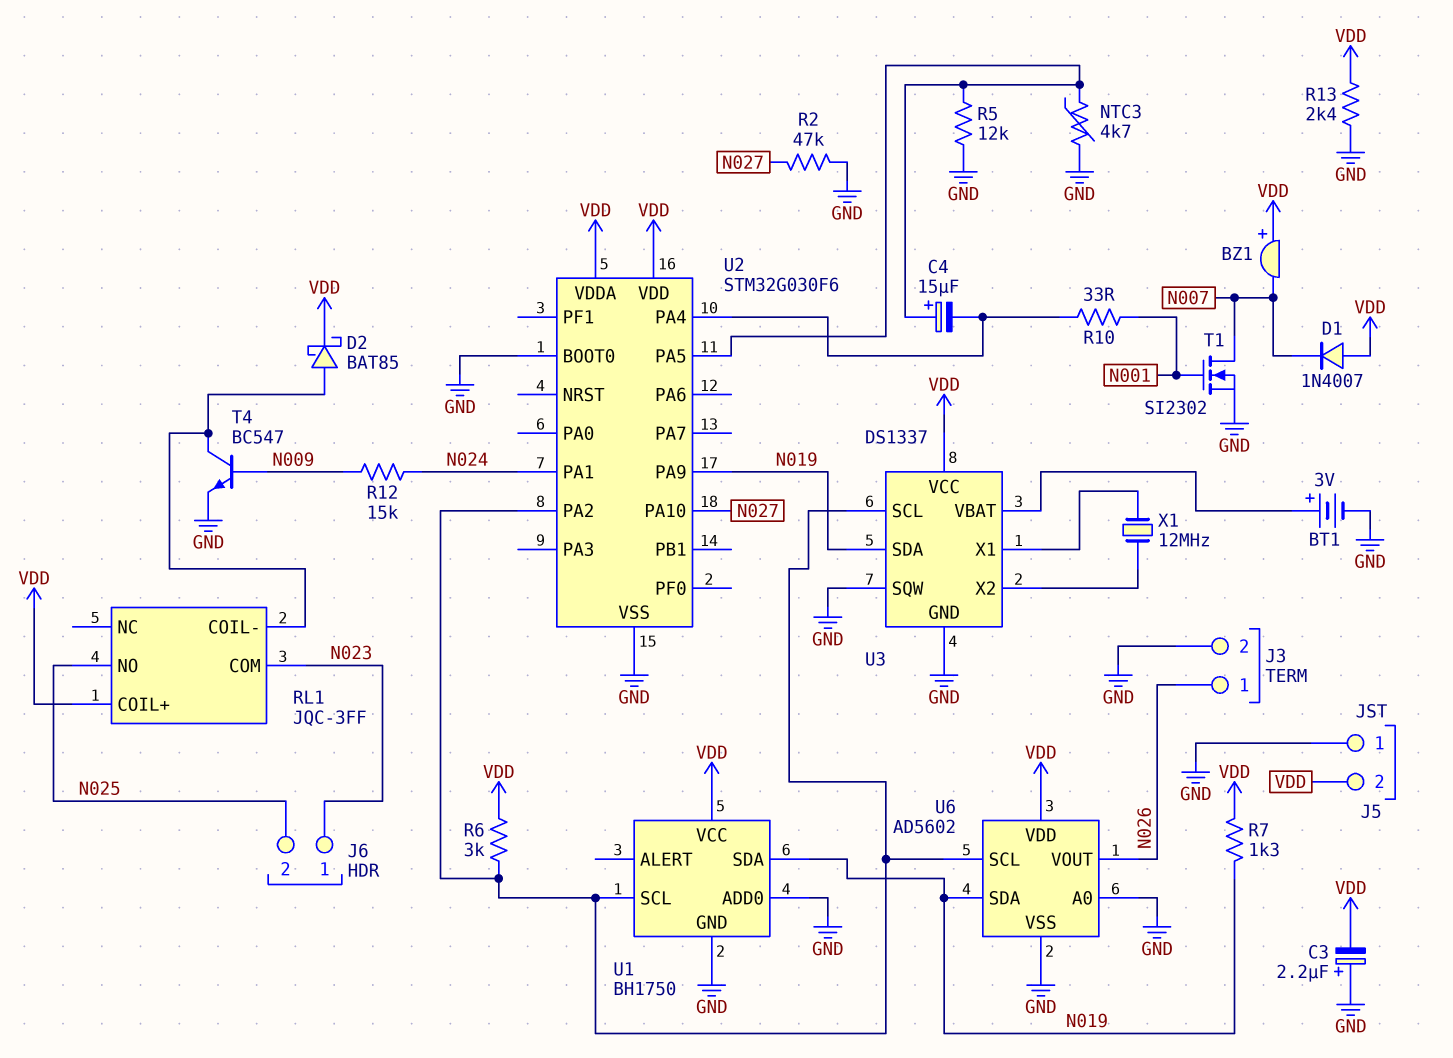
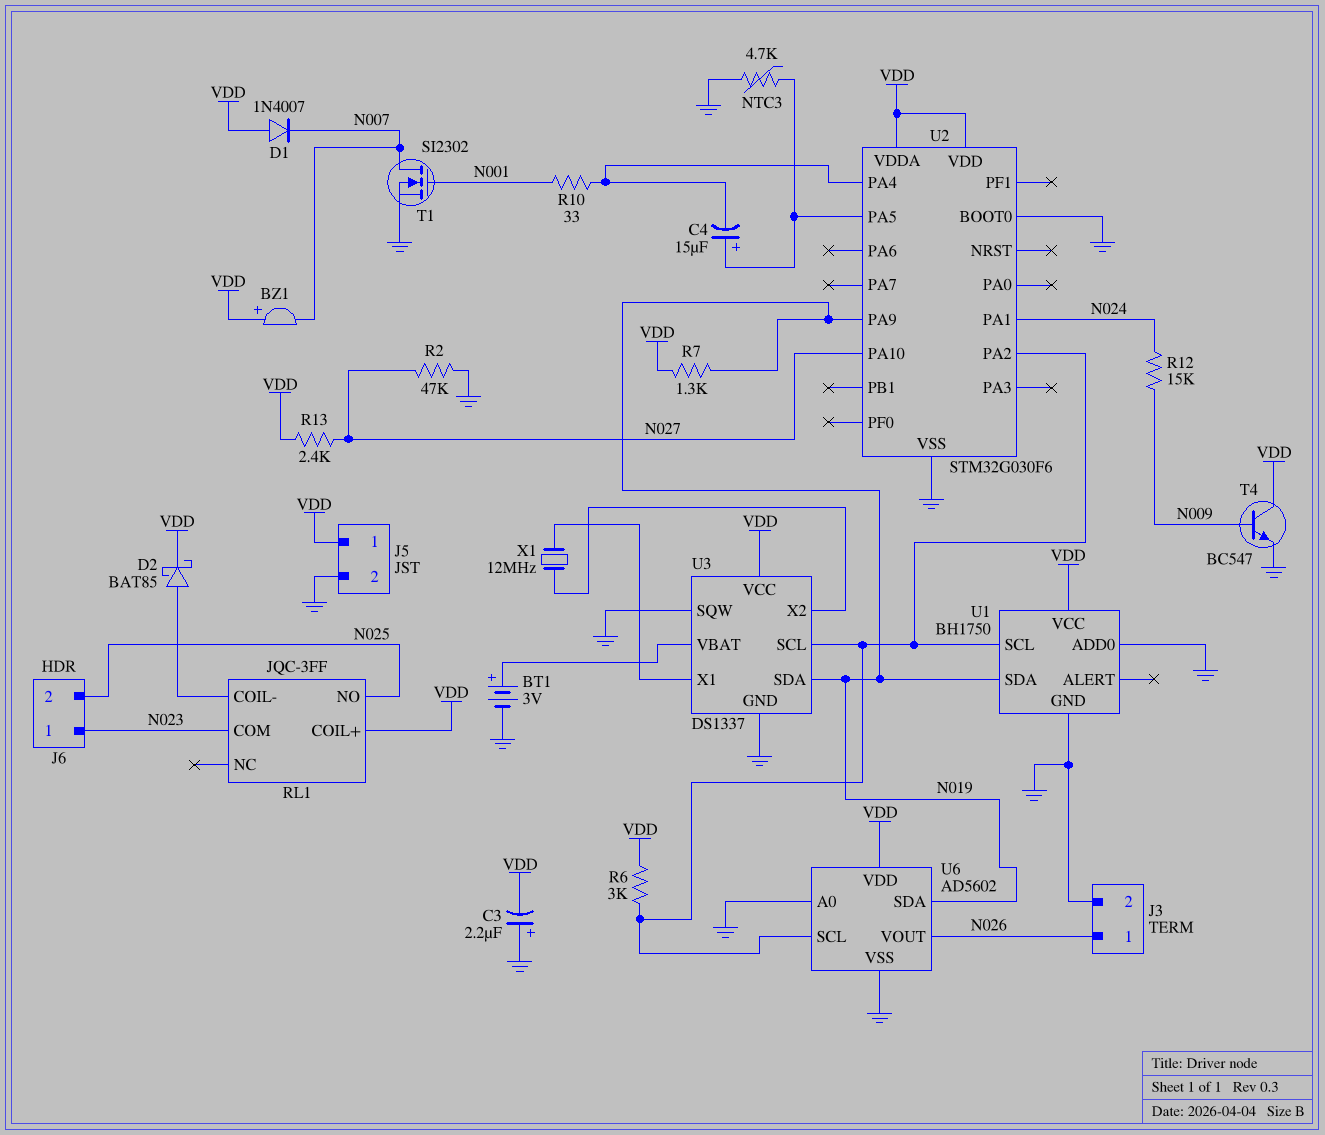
J5 pin 1: GND -> VDD
J5 pin 2: VDD -> GND
R5: 12k (GND, U2/PA5) -> none
R13: 2.4k (GND, VDD) -> 2.4k (N027, VDD)
T4: NPN BC547 (B N009, C RL1/COIL-, E GND) -> NPN BC547 (B N009, C VDD, E GND)

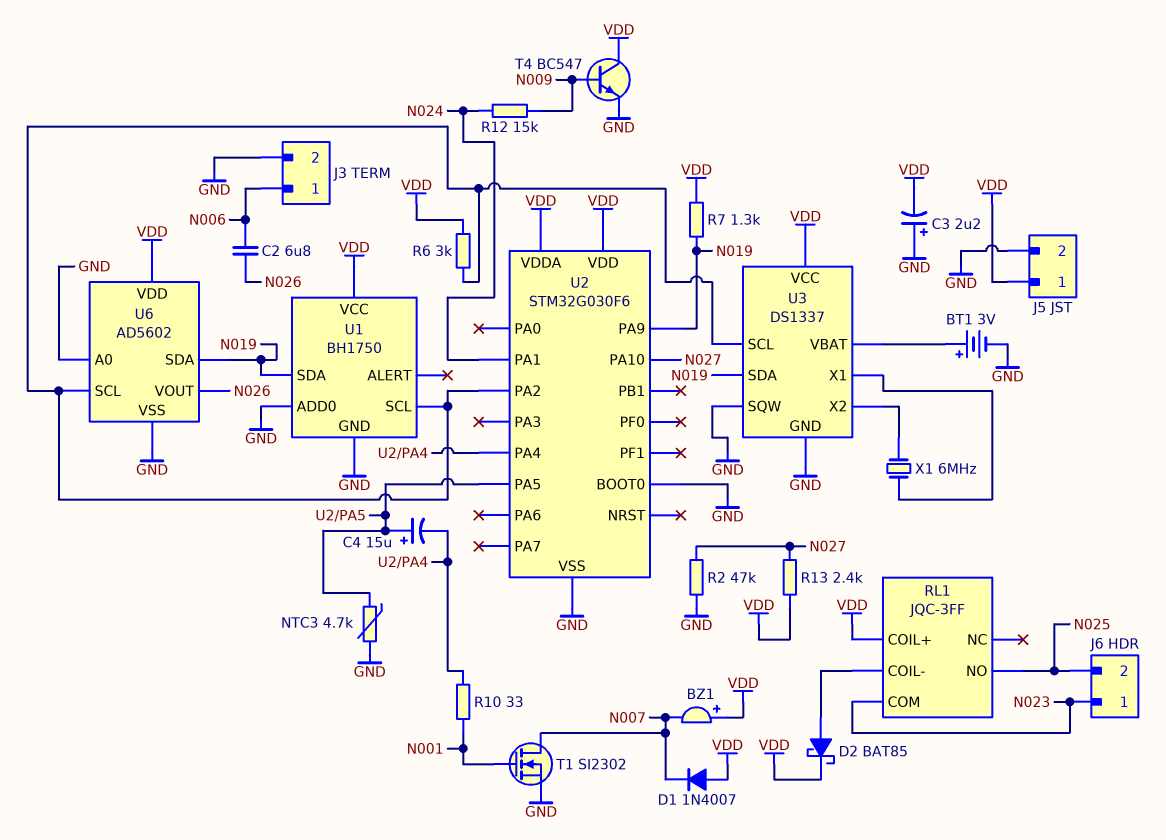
C2: none -> 6.8uF (N006, N026)
J3 pin 1: N026 -> N006
X1: 12MHz (U3/X1, U3/X2) -> 6MHz (U3/X1, U3/X2)

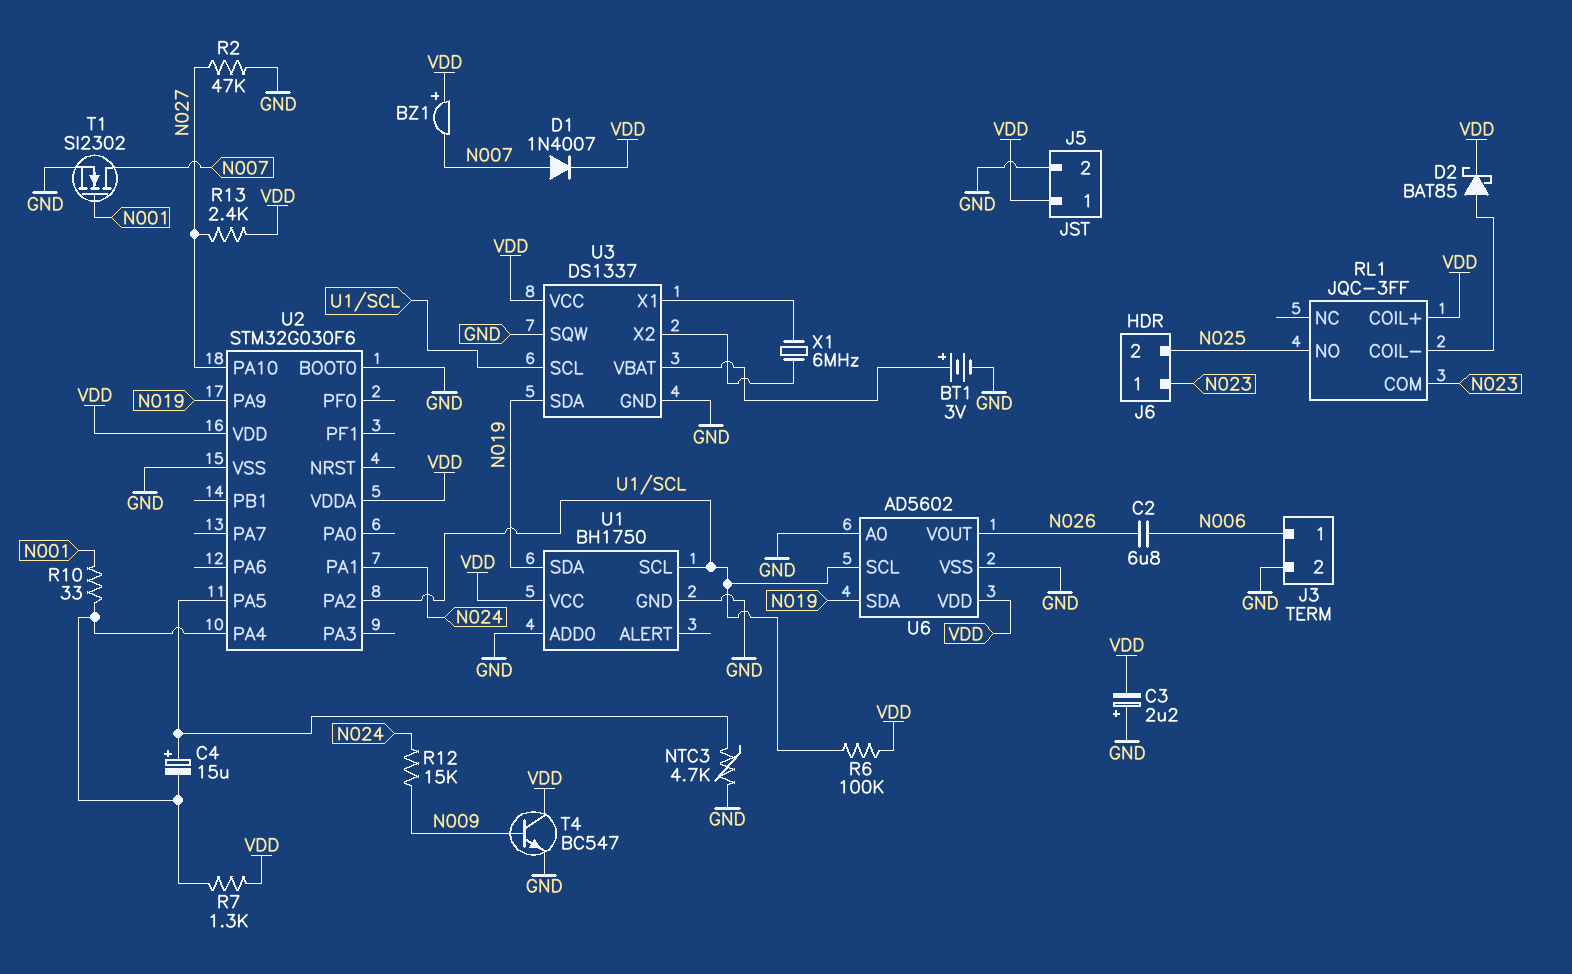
D1: diode 1N4007 (A VDD, K N007) -> diode 1N4007 (A N007, K VDD)
R6: 3k (U1/SCL, VDD) -> 100k (U1/SCL, VDD)
R7: 1.3k (N019, VDD) -> 1.3k (U2/PA4, VDD)

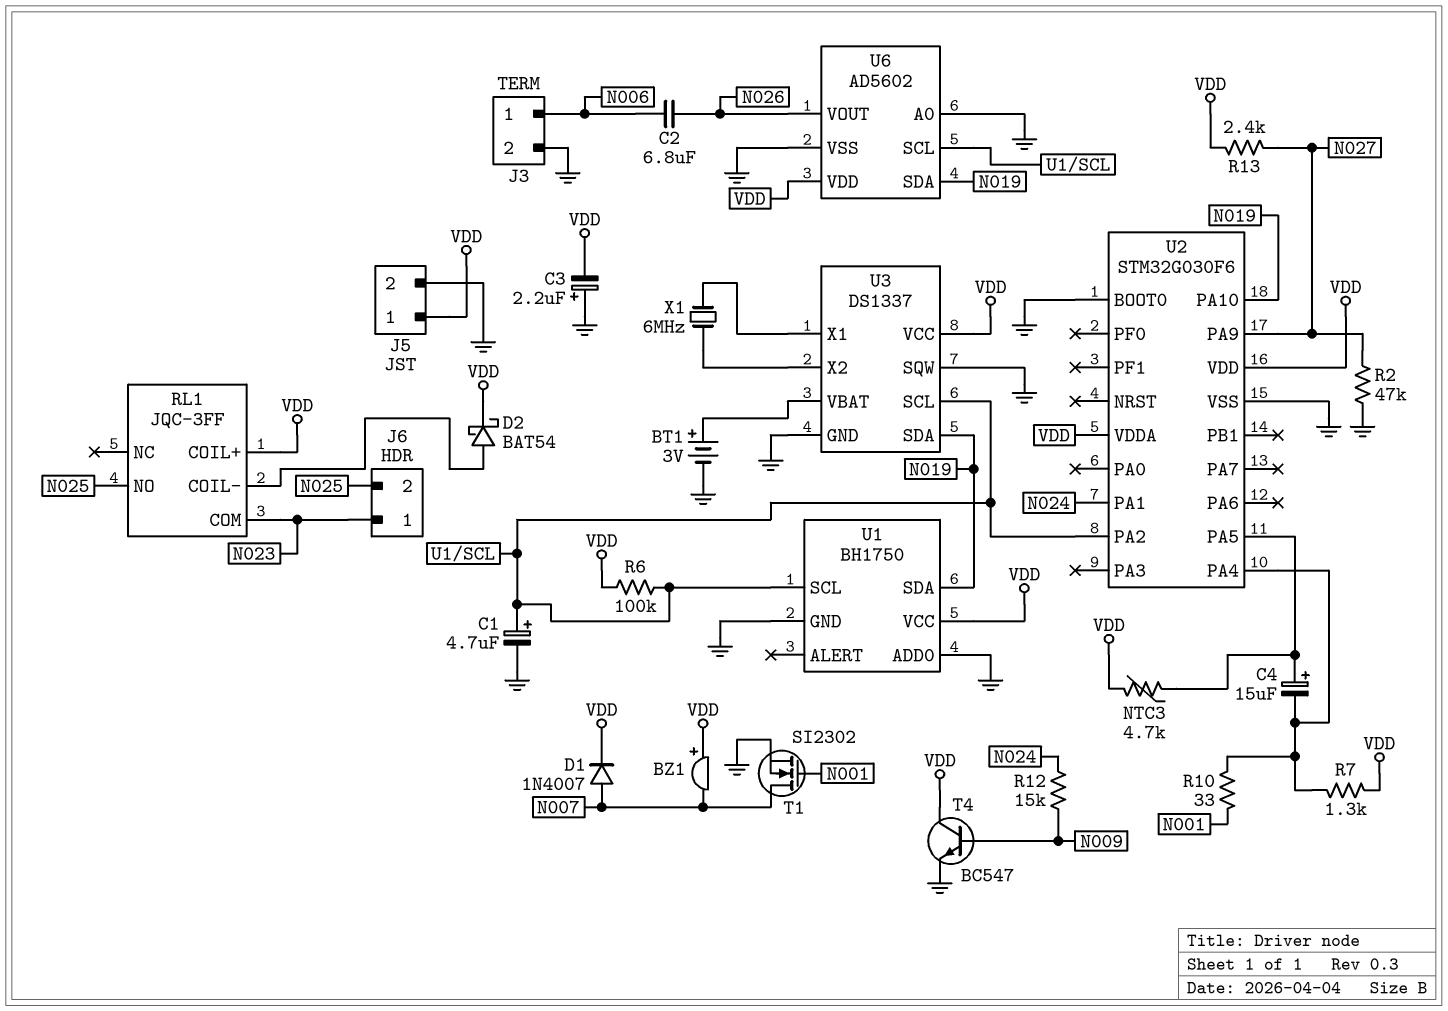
C1: none -> 4.7uF (plus U1/SCL, minus GND)
D2: schottky BAT85 (A RL1/COIL-, K VDD) -> schottky BAT54 (A RL1/COIL-, K VDD)
NTC3: 4.7k (GND, U2/PA5) -> 4.7k (U2/PA5, VDD)
U2 pin PA9: N019 -> N027
U2 pin PA10: N027 -> N019

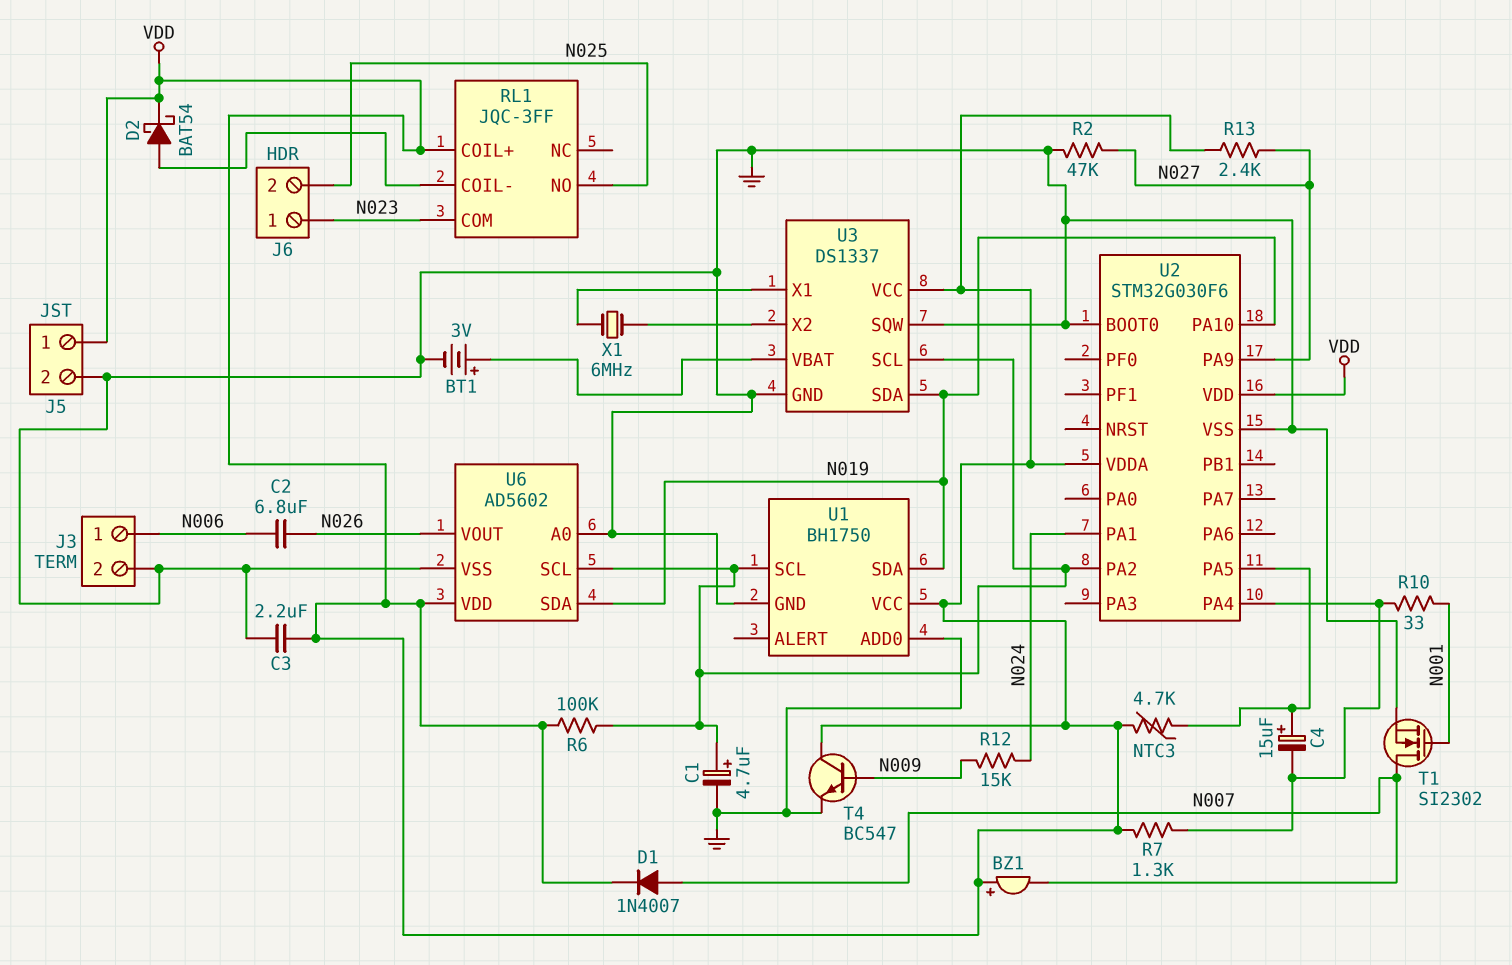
C3: 2.2uF (plus GND, minus VDD) -> 2.2uF (GND, VDD)

